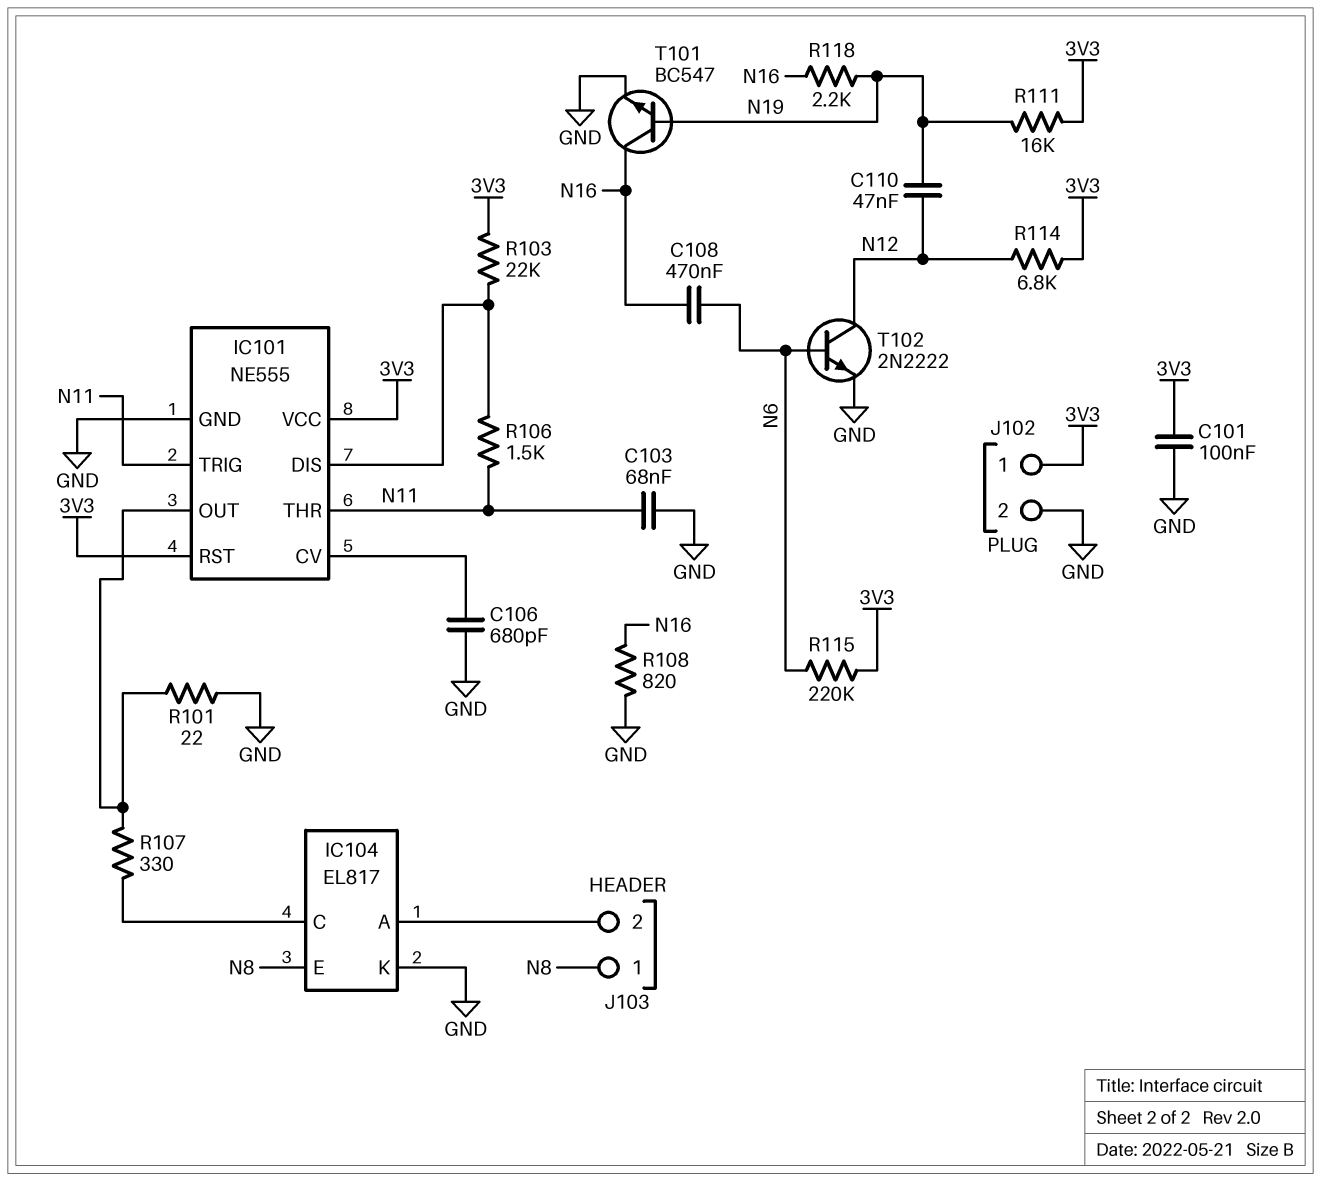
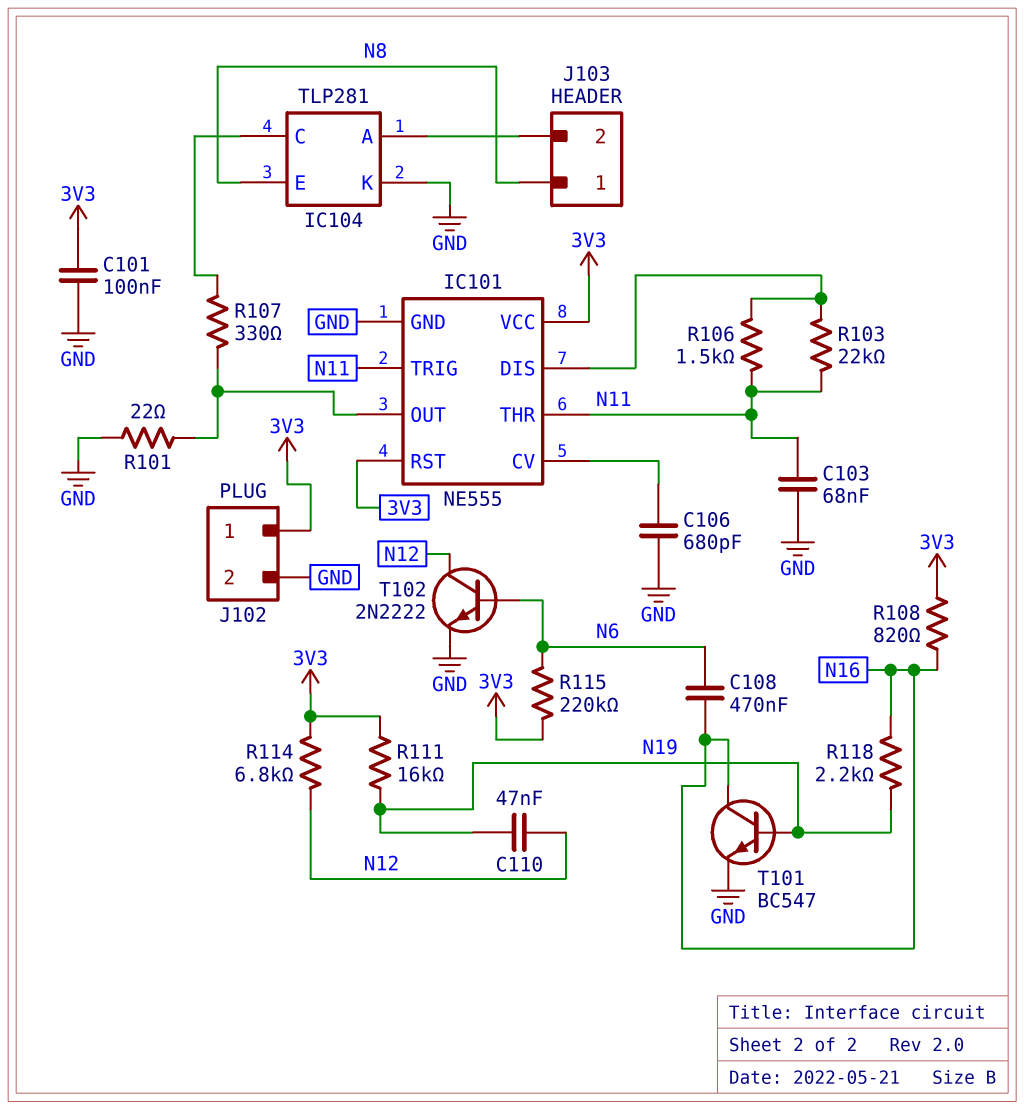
IC104: EL817 -> TLP281
R103: 22k (3V3, IC101/DIS) -> 22k (IC101/DIS, N11)
R108: 820 (GND, N16) -> 820 (3V3, N16)

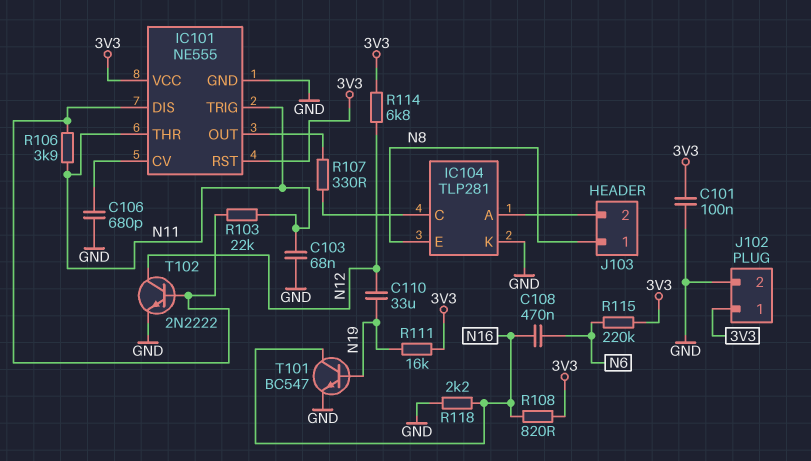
C110: 47nF (N12, N19) -> 33uF (N12, N19)
R101: 22 (GND, IC101/OUT) -> none
R106: 1.5k (IC101/DIS, N11) -> 3.9k (IC101/DIS, N11)
R118: 2.2k (N16, N19) -> 2.2k (GND, N16)
T102: NPN 2N2222 (B N6, C N12, E GND) -> NPN 2N2222 (B IC101/DIS, C N12, E GND)

